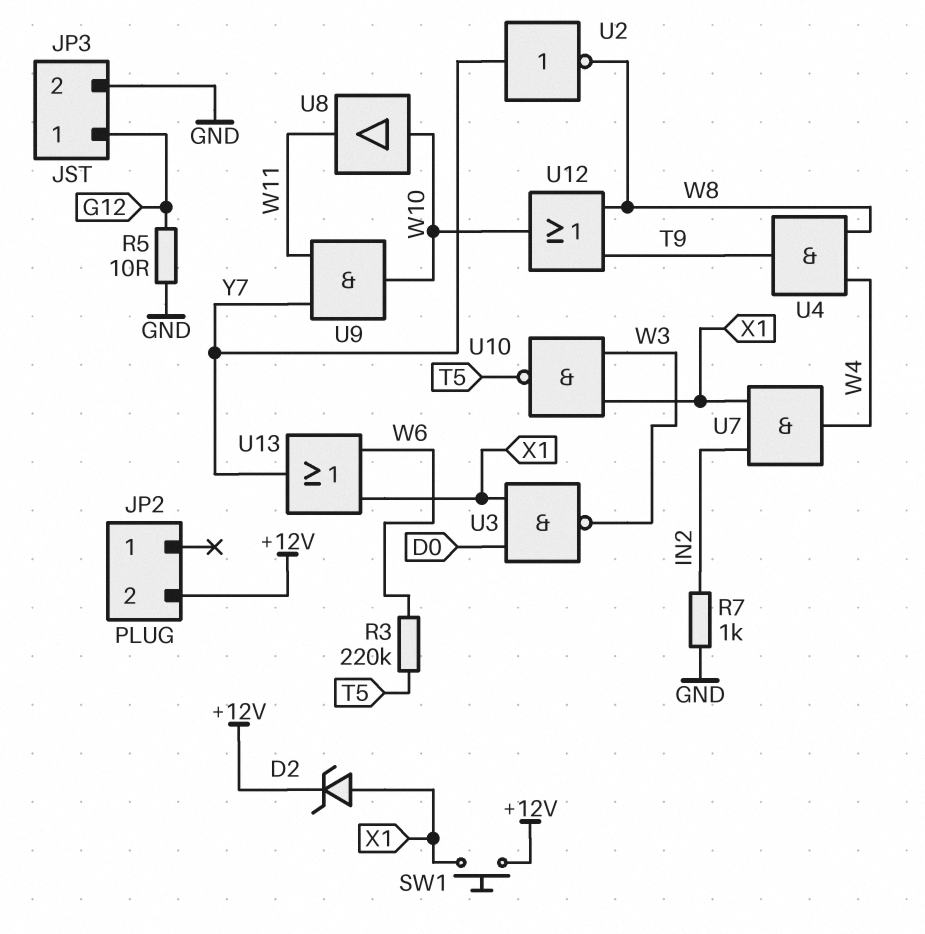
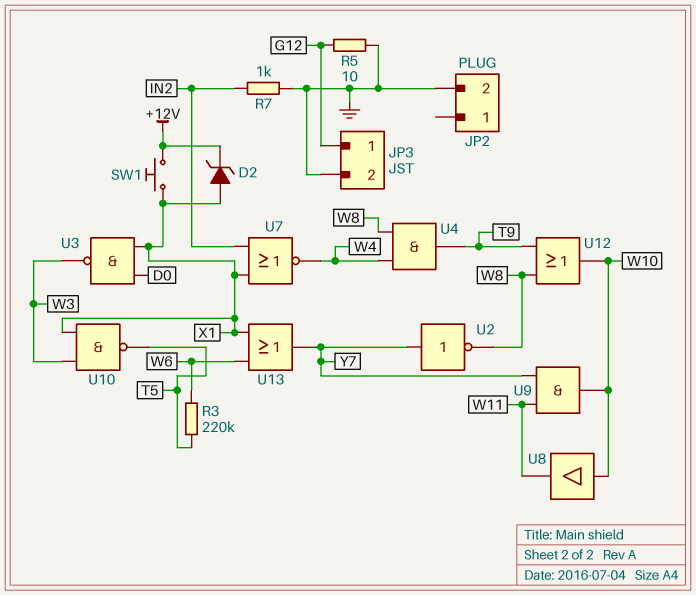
JP2 pin 2: +12V -> GND
U7: AND (in IN2, in X1, out W4) -> NOR (in IN2, in X1, out W4)

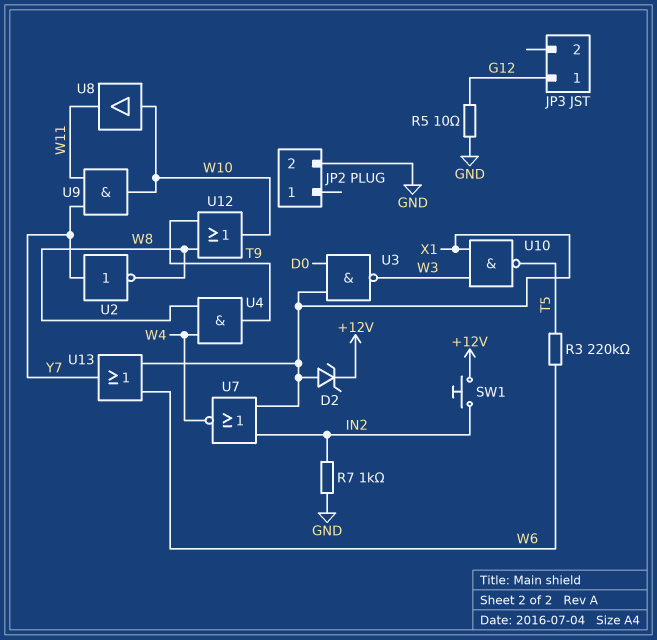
JP3 pin 2: GND -> none
SW1: button (+12V, X1) -> button (+12V, IN2)

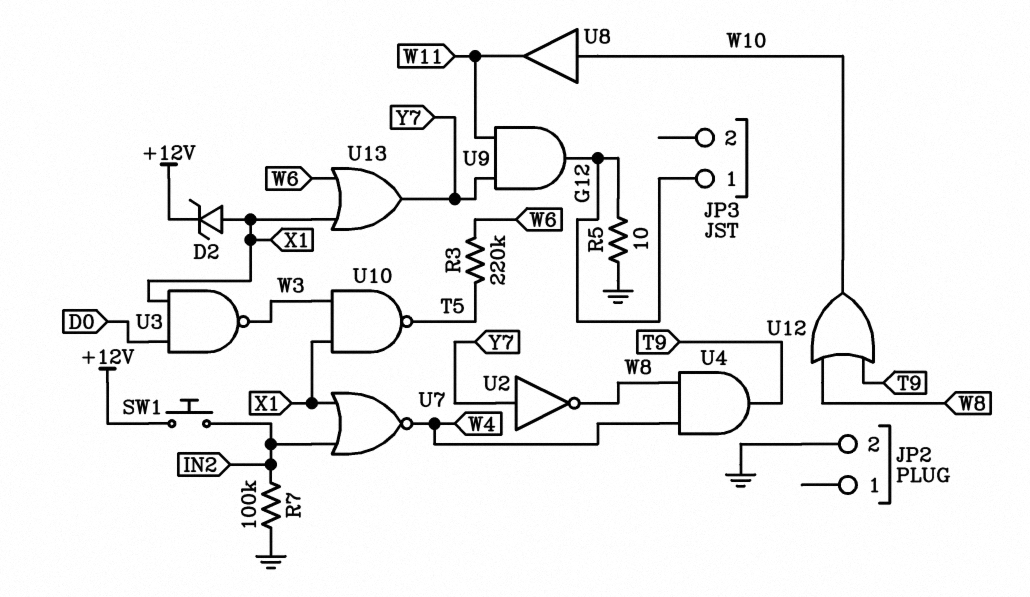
R7: 1k (GND, IN2) -> 100k (GND, IN2)
U9: AND (in W11, in Y7, out W10) -> AND (in W11, in Y7, out G12)

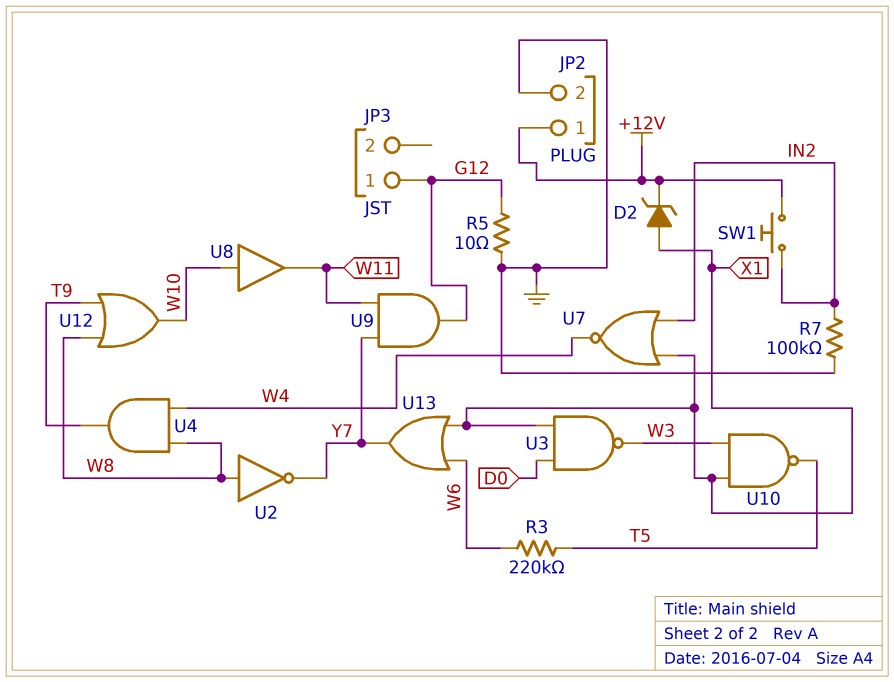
JP2 pin 1: none -> +12V
U2: NOT (in Y7, out W8) -> NOT (in W8, out Y7)

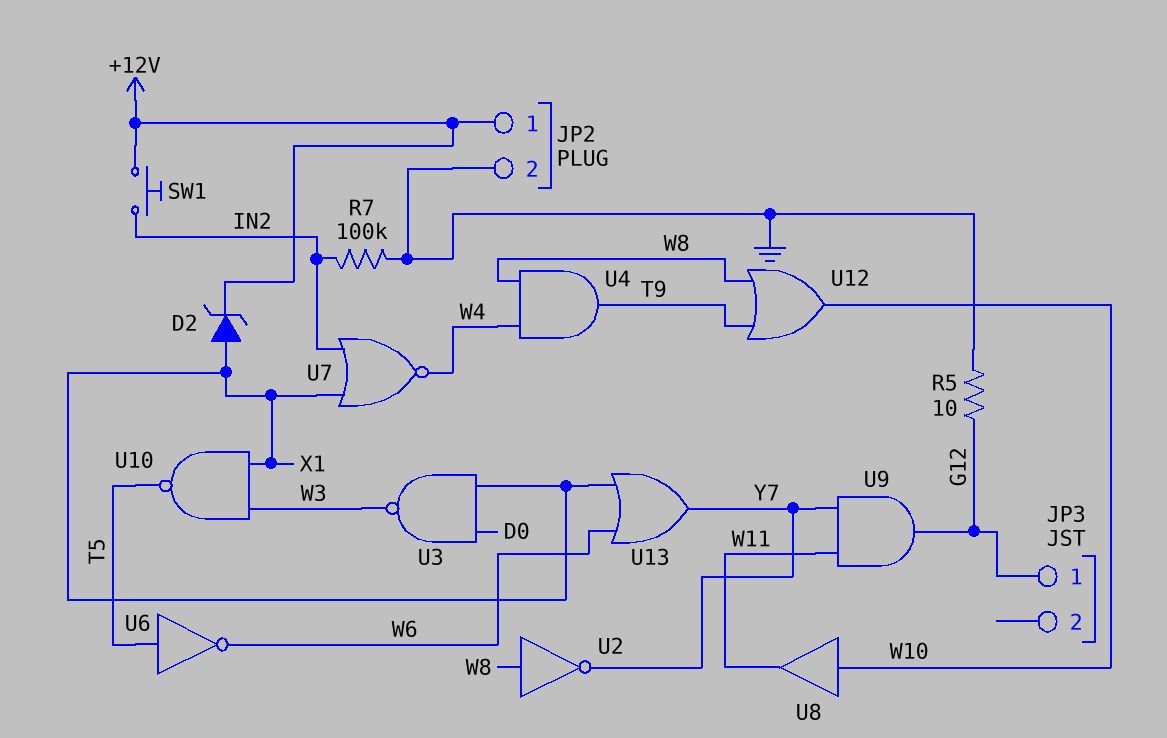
R3: 220k (T5, W6) -> none
U6: none -> NOT (in T5, out W6)

